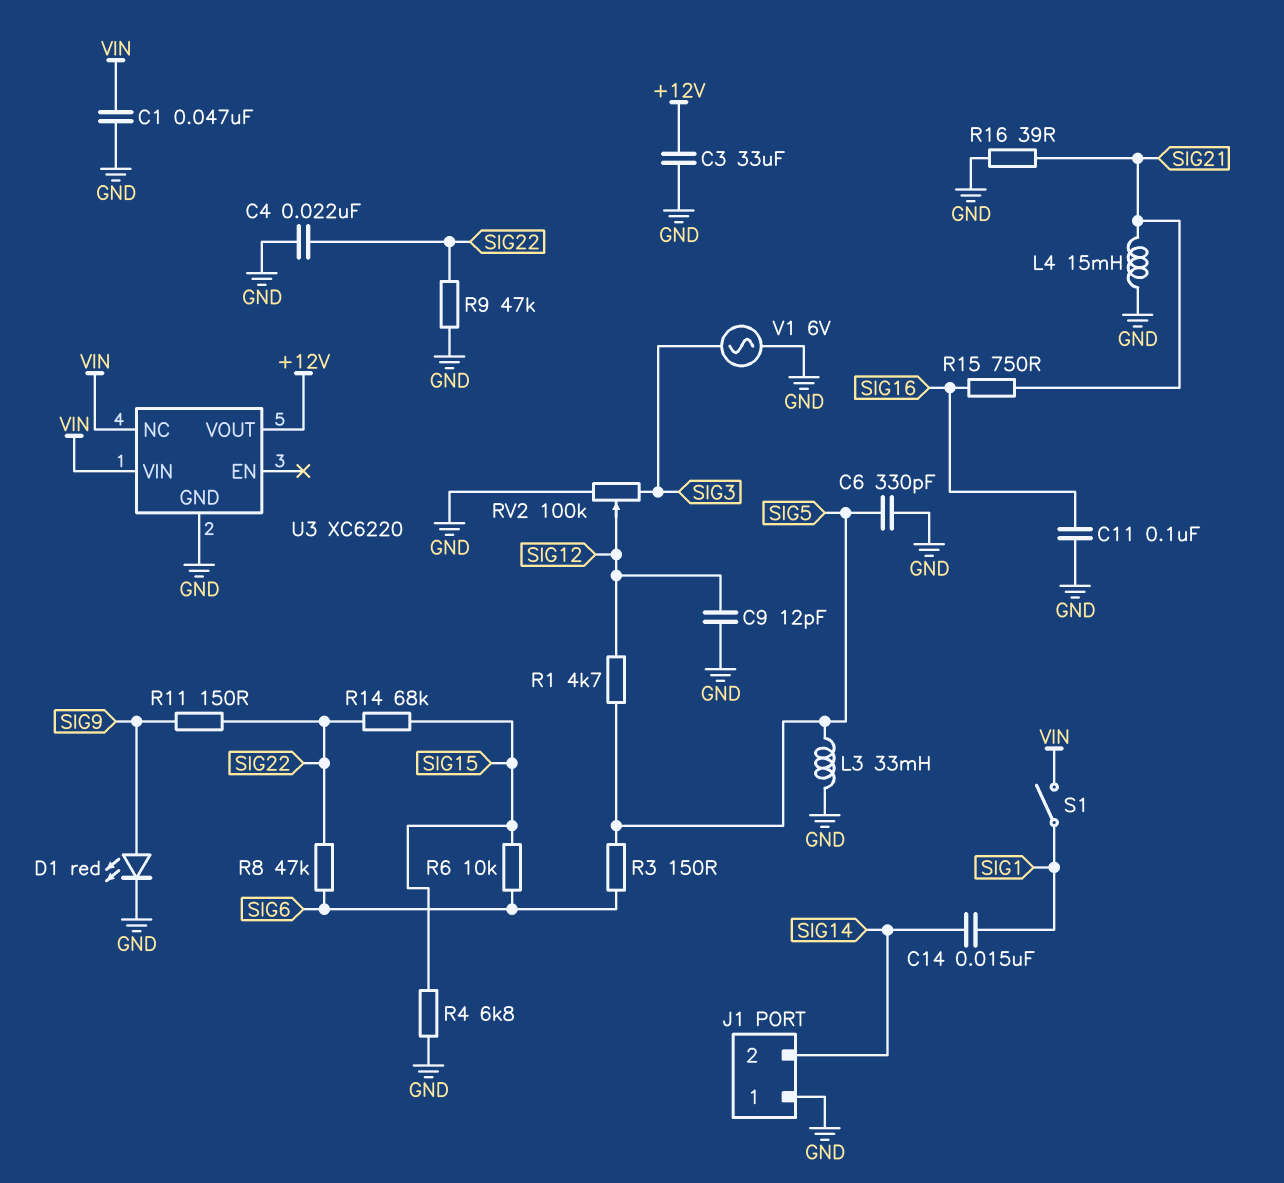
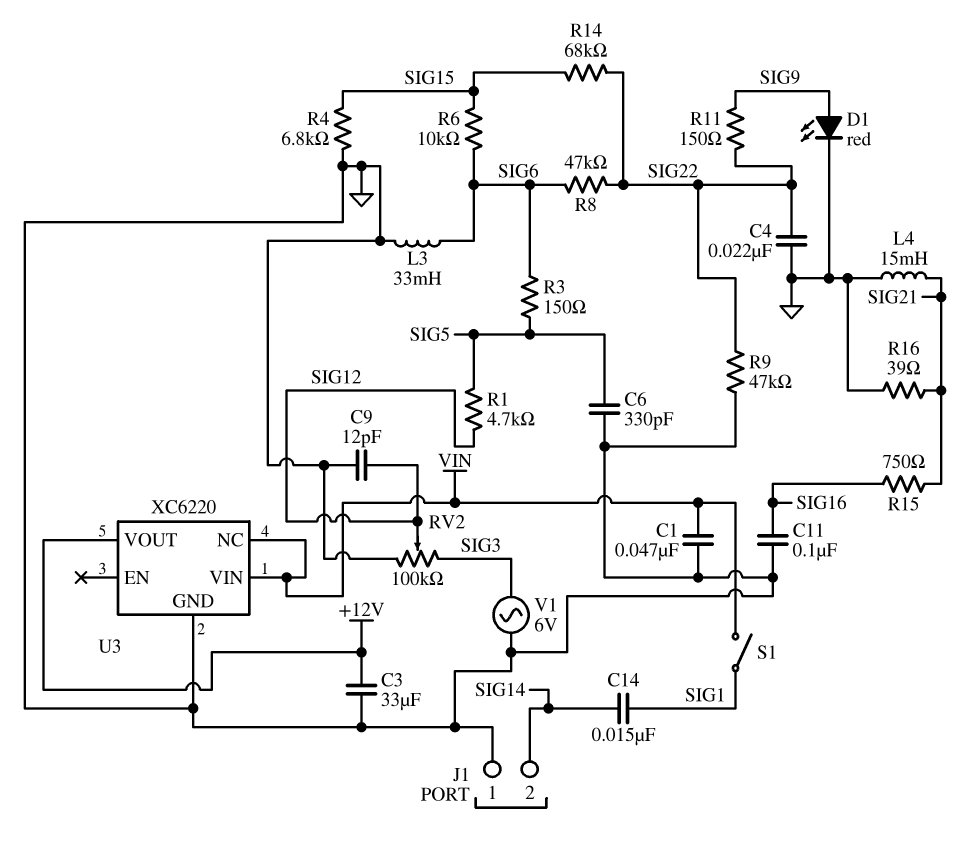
L3: 33mH (GND, SIG5) -> 33mH (GND, SIG6)

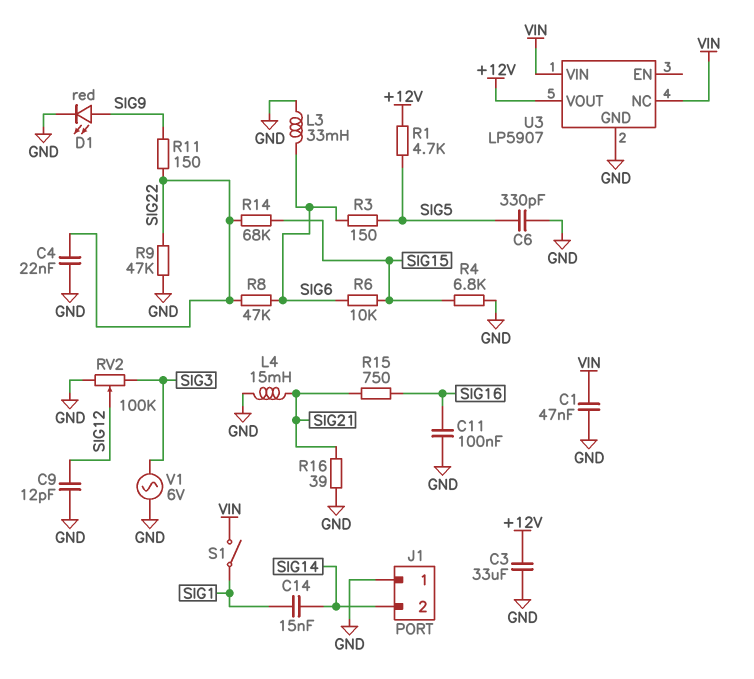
R1: 4.7k (SIG5, SIG12) -> 4.7k (+12V, SIG5)
U3: XC6220 -> LP5907

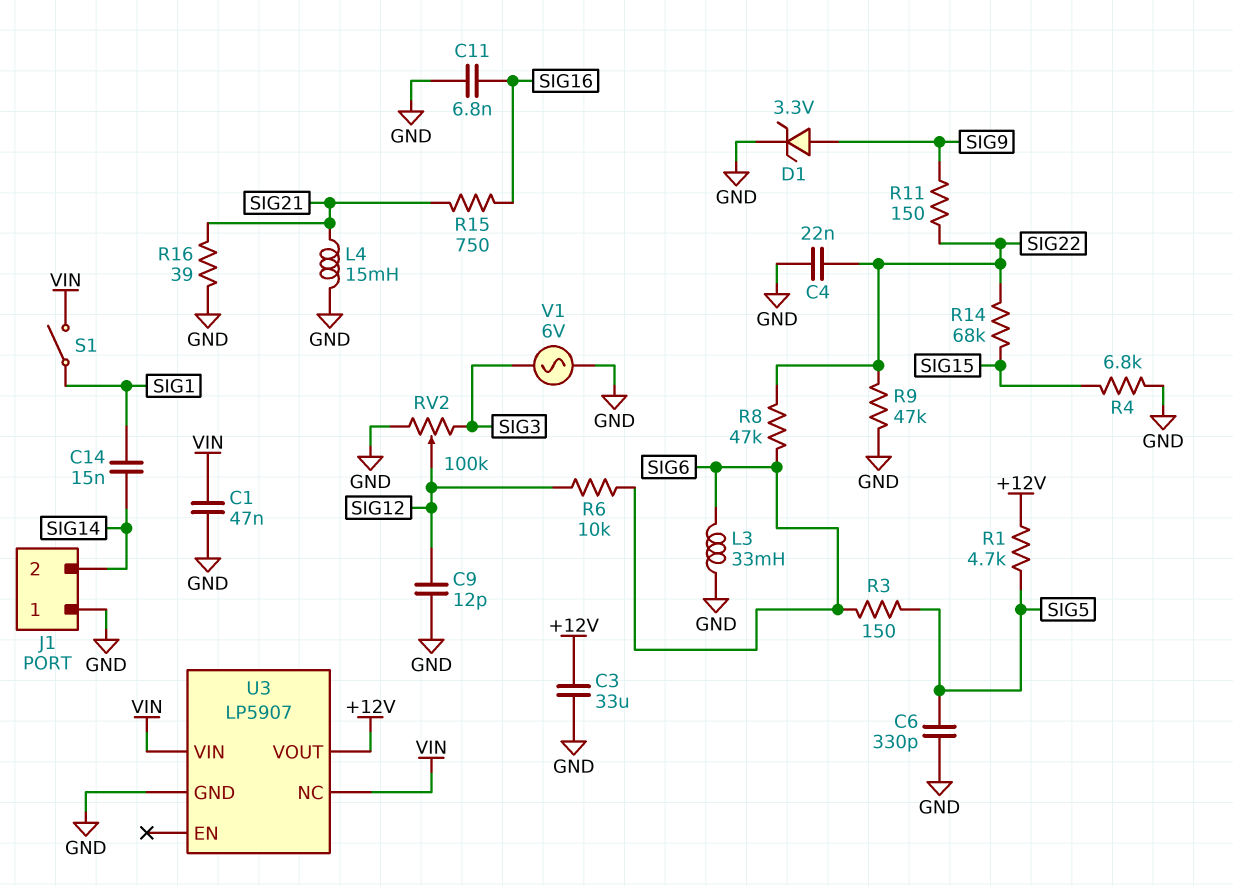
C11: 100nF (GND, SIG16) -> 6.8nF (GND, SIG16)
D1: LED red (A SIG9, K GND) -> zener 3.3V (A SIG9, K GND)
R6: 10k (SIG6, SIG15) -> 10k (SIG6, SIG12)

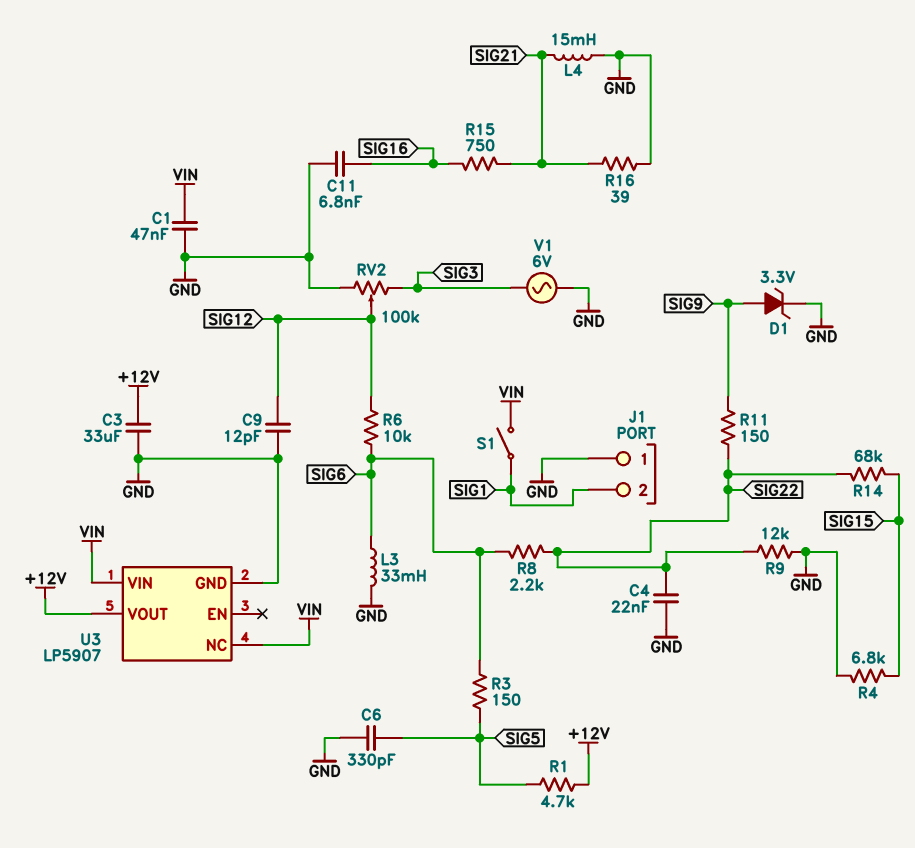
C14: 15nF (SIG1, SIG14) -> none
J1 pin 2: SIG14 -> SIG1
R8: 47k (SIG6, SIG22) -> 2.2k (SIG6, SIG22)
R9: 47k (GND, SIG22) -> 12k (GND, SIG22)

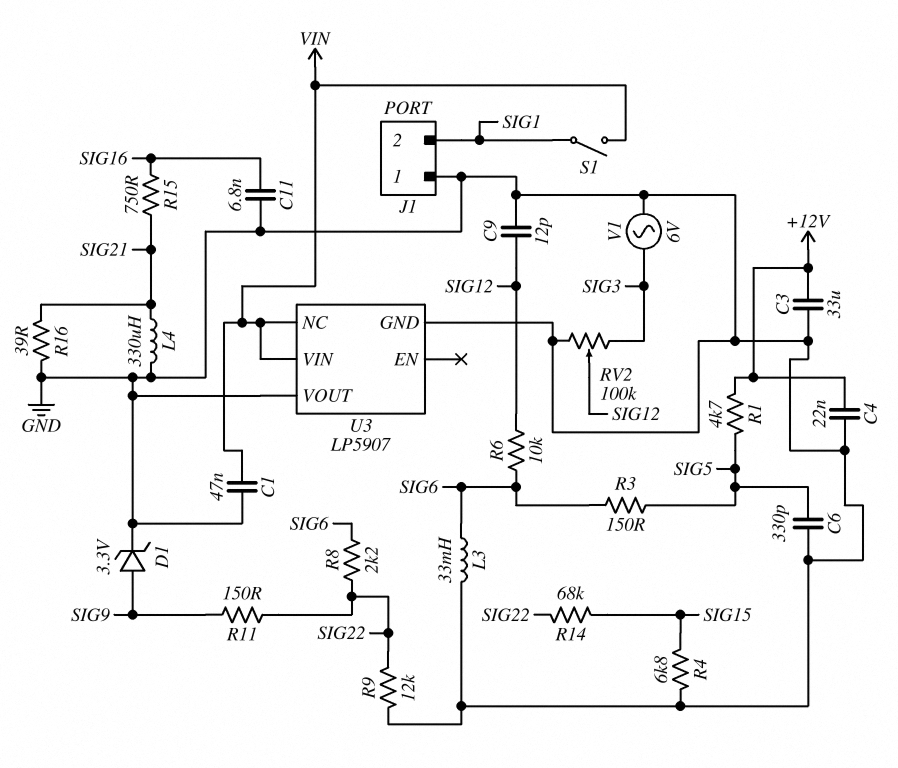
C4: 22nF (GND, SIG22) -> 22nF (+12V, GND)
L4: 15mH (GND, SIG21) -> 330uH (GND, SIG21)
U3 pin VOUT: +12V -> GND

